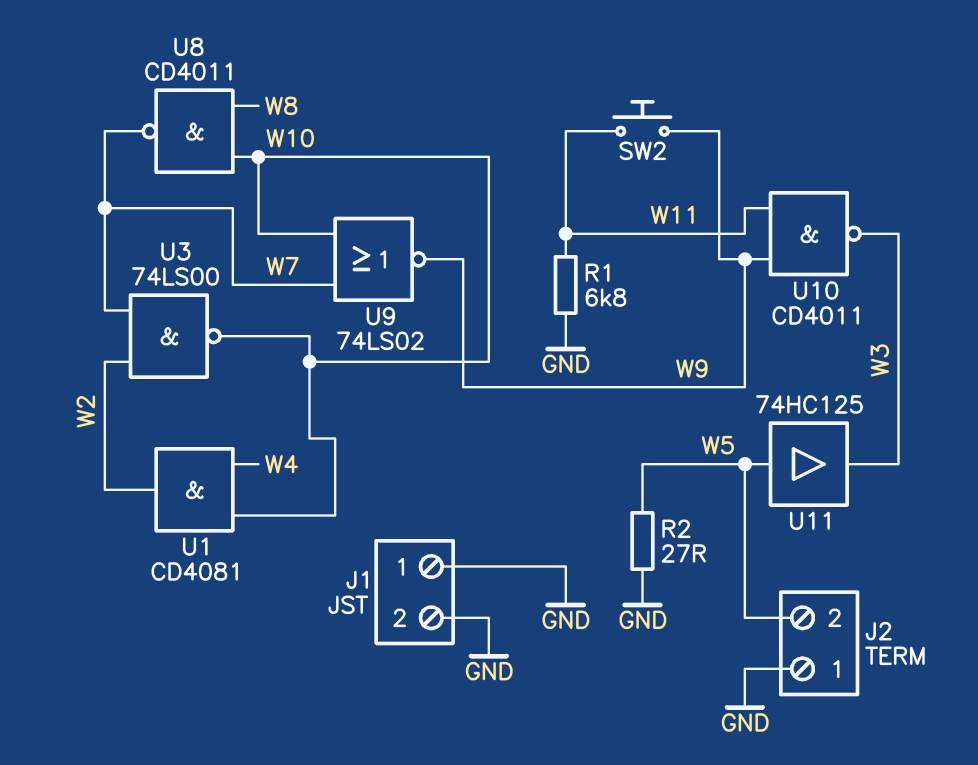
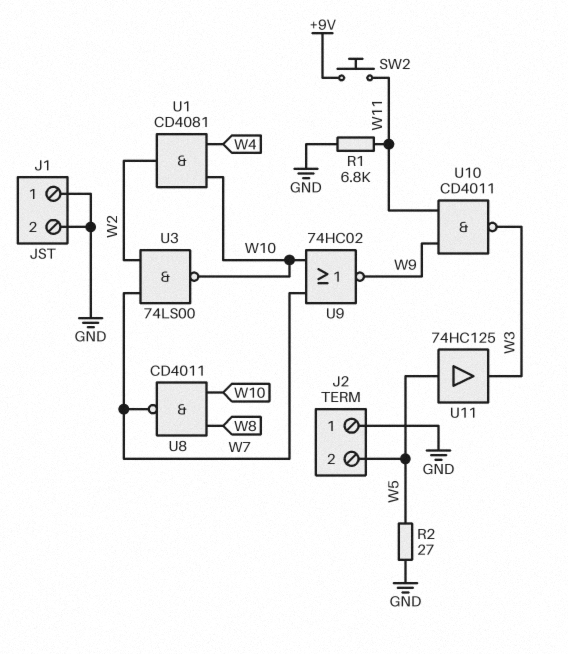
SW2: button (W9, W11) -> button (+9V, W11)
U9: NOR 74LS02 (in W7, in W10, out W9) -> NOR 74HC02 (in W7, in W10, out W9)

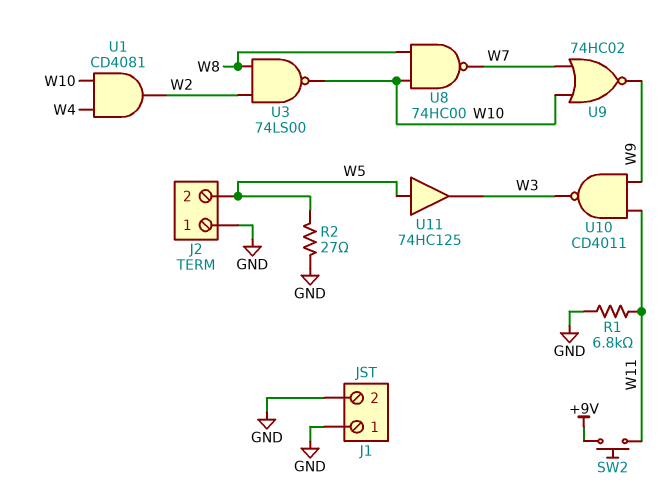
U3: NAND 74LS00 (in W2, in W7, out W10) -> NAND 74LS00 (in W2, in W8, out W10)
U8: NAND CD4011 (in W8, in W10, out W7) -> NAND 74HC00 (in W8, in W10, out W7)

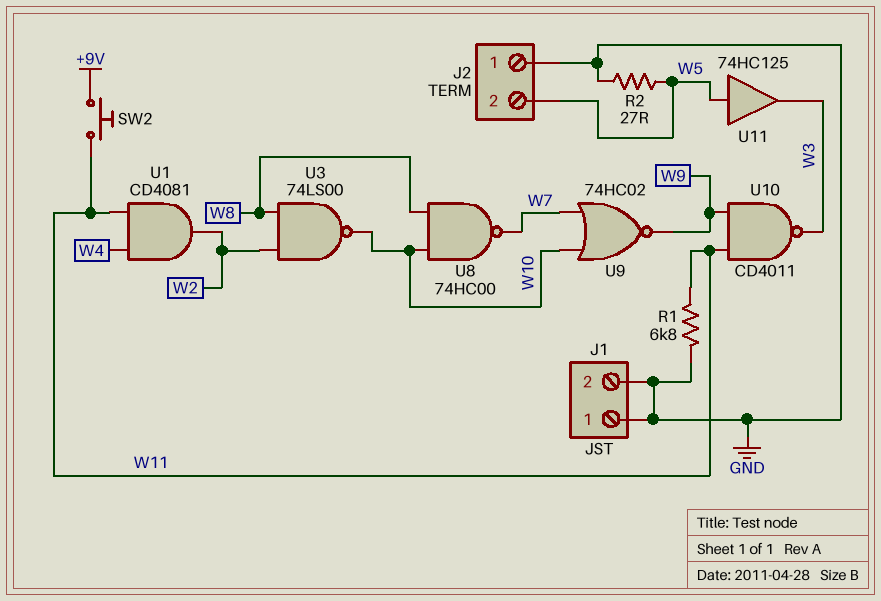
U1: AND CD4081 (in W4, in W10, out W2) -> AND CD4081 (in W4, in W11, out W2)

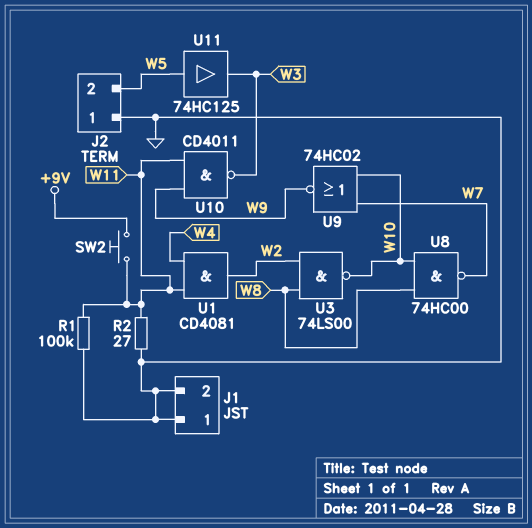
R1: 6.8k (GND, W11) -> 100k (GND, W11)
R2: 27 (GND, W5) -> 27 (GND, W11)

